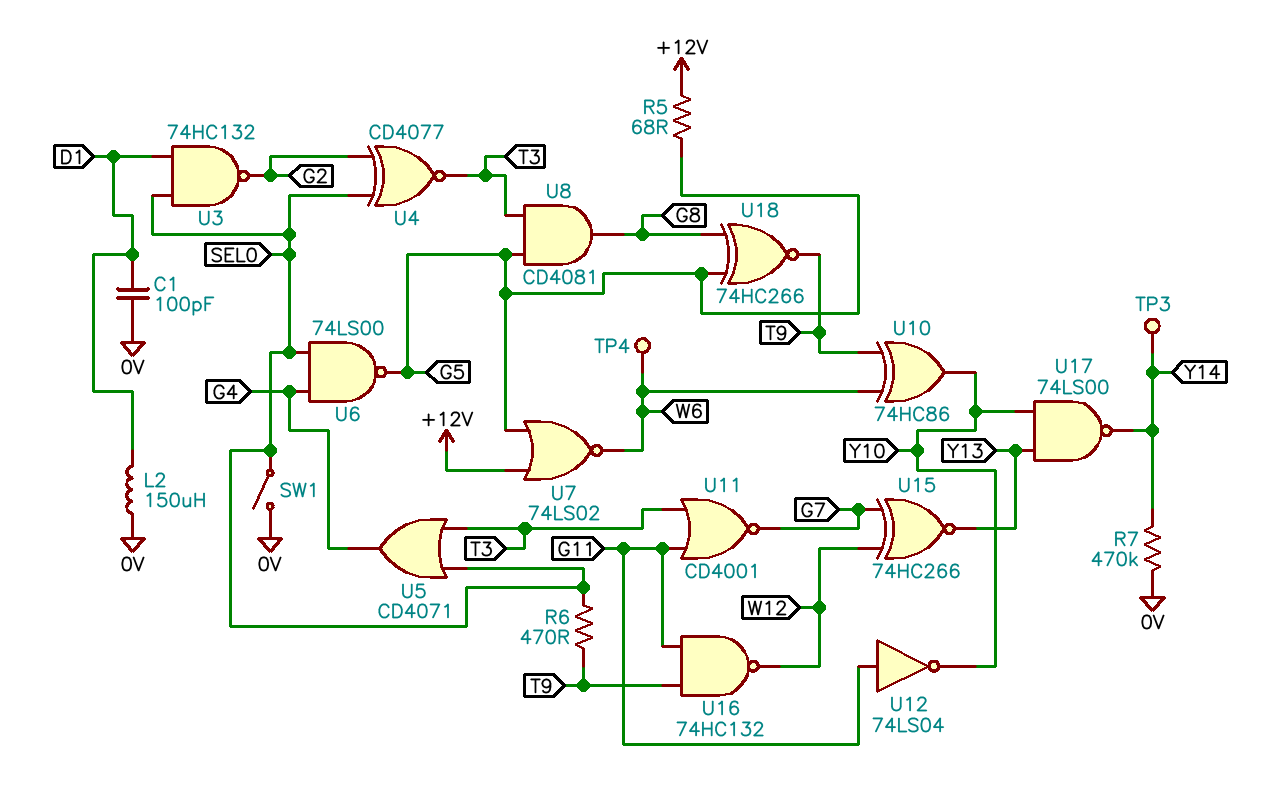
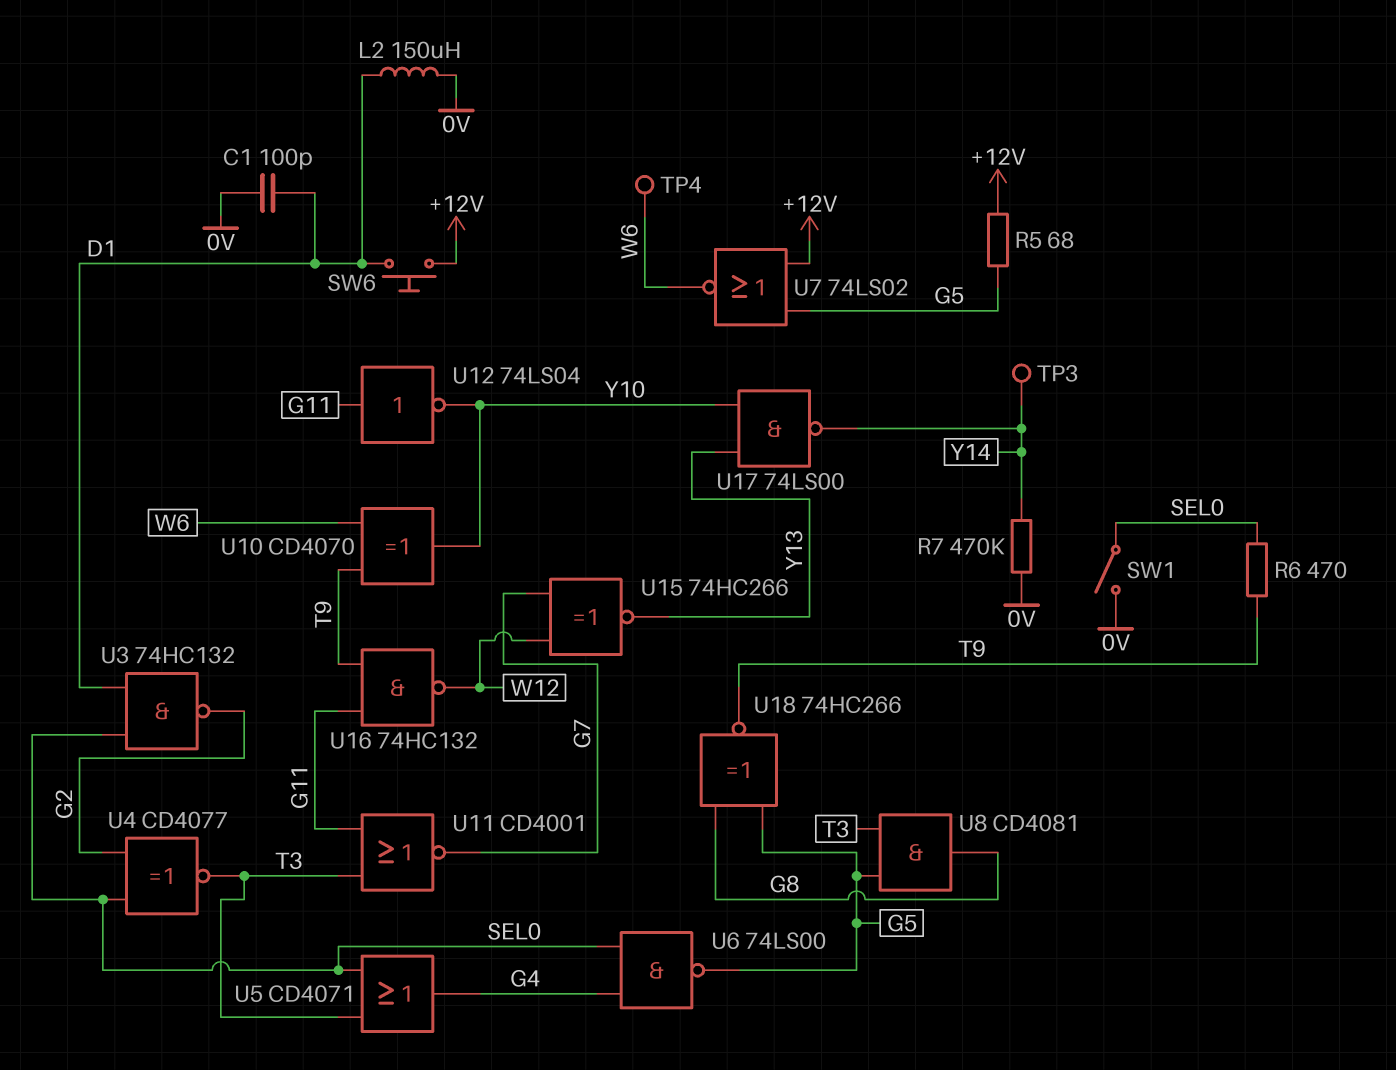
SW6: none -> button (+12V, D1)
U10: XOR 74HC86 (in T9, in W6, out Y10) -> XOR CD4070 (in T9, in W6, out Y10)

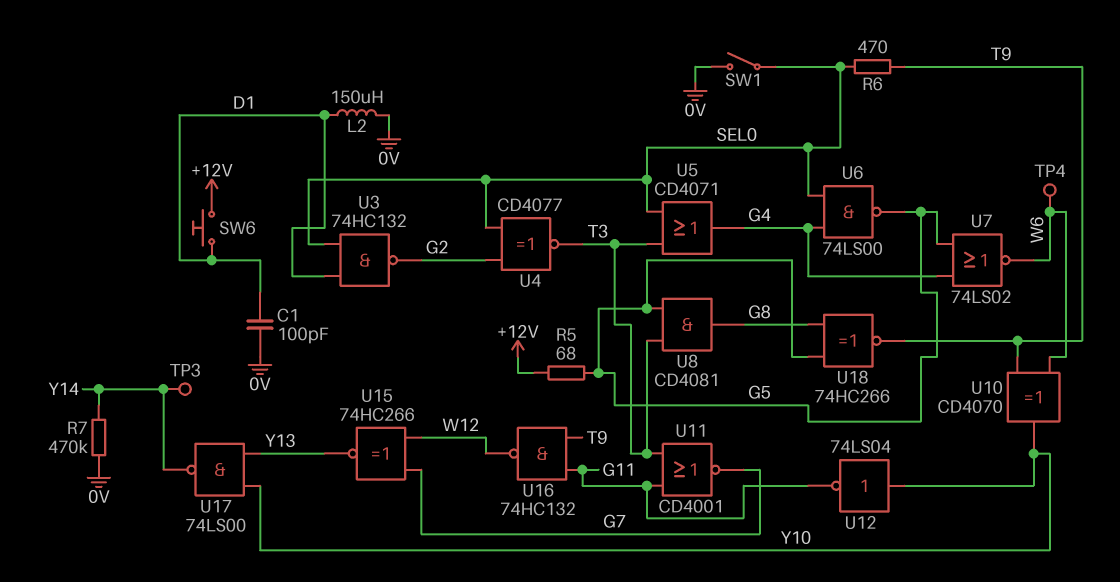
U7: NOR 74LS02 (in +12V, in G5, out W6) -> NOR 74LS02 (in G4, in G5, out W6)
U12: NOT 74LS04 (in G11, out Y10) -> NOT 74LS04 (in Y10, out G11)

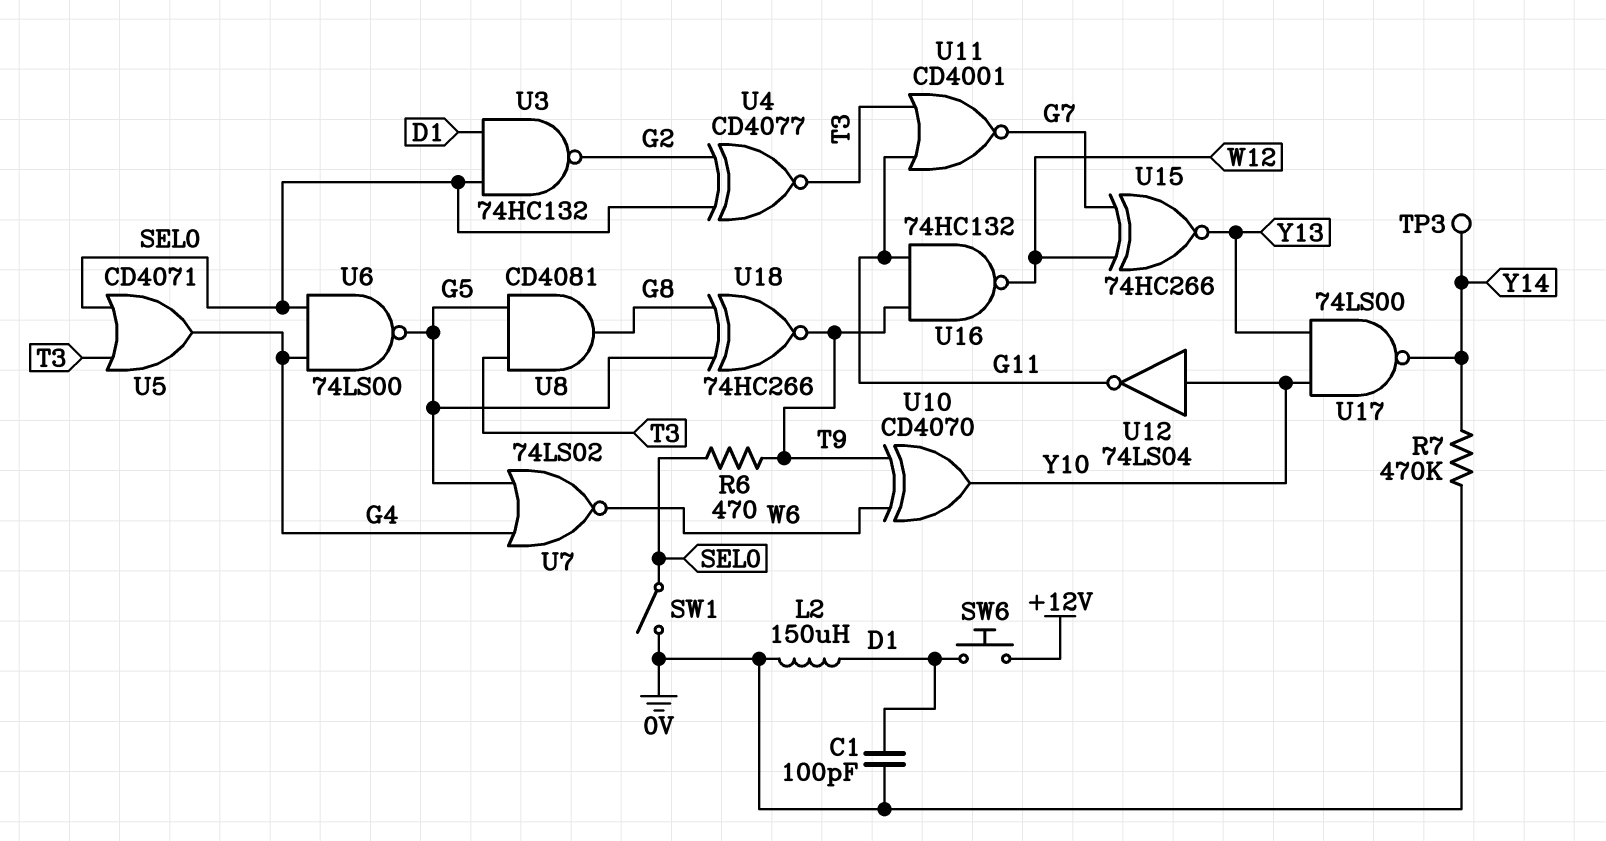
R5: 68 (+12V, G5) -> none
TP4: test point (W6) -> none

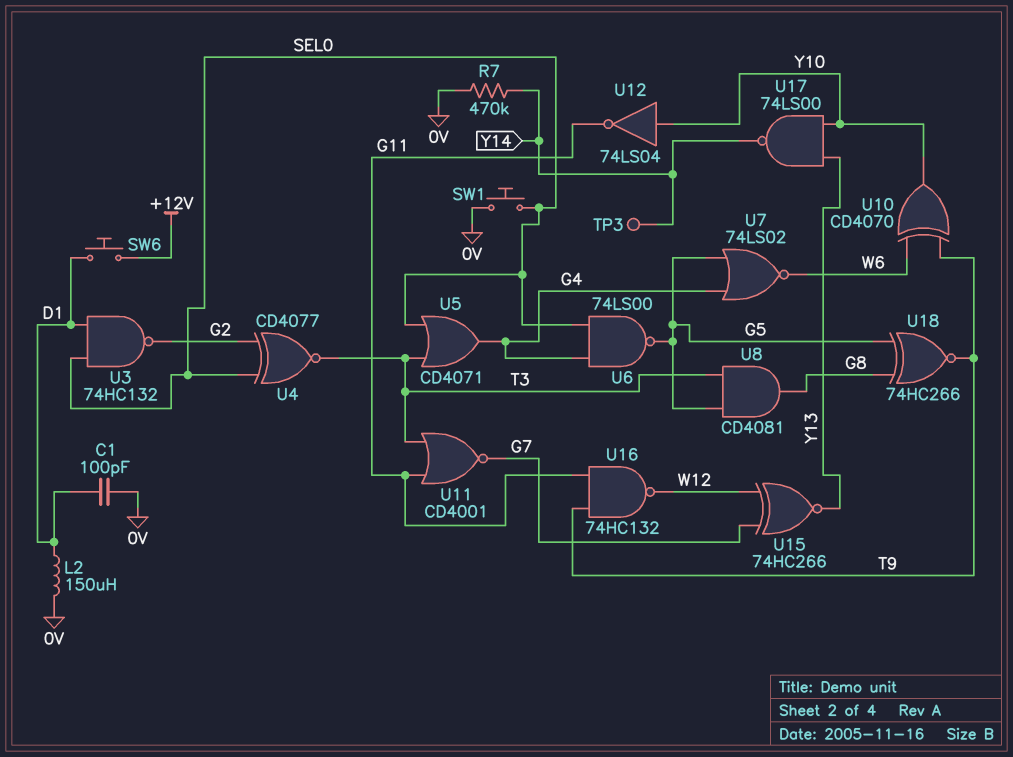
R6: 470 (SEL0, T9) -> none
SW1: switch (0V, SEL0) -> button (0V, SEL0)

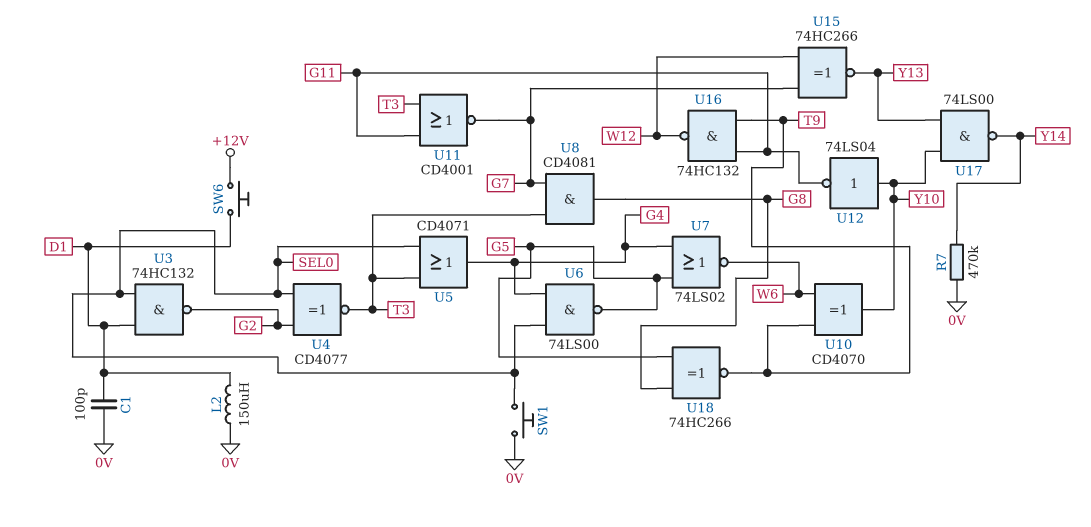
TP3: test point (Y14) -> none
U8: AND CD4081 (in G5, in T3, out G8) -> AND CD4081 (in G7, in T3, out G8)

